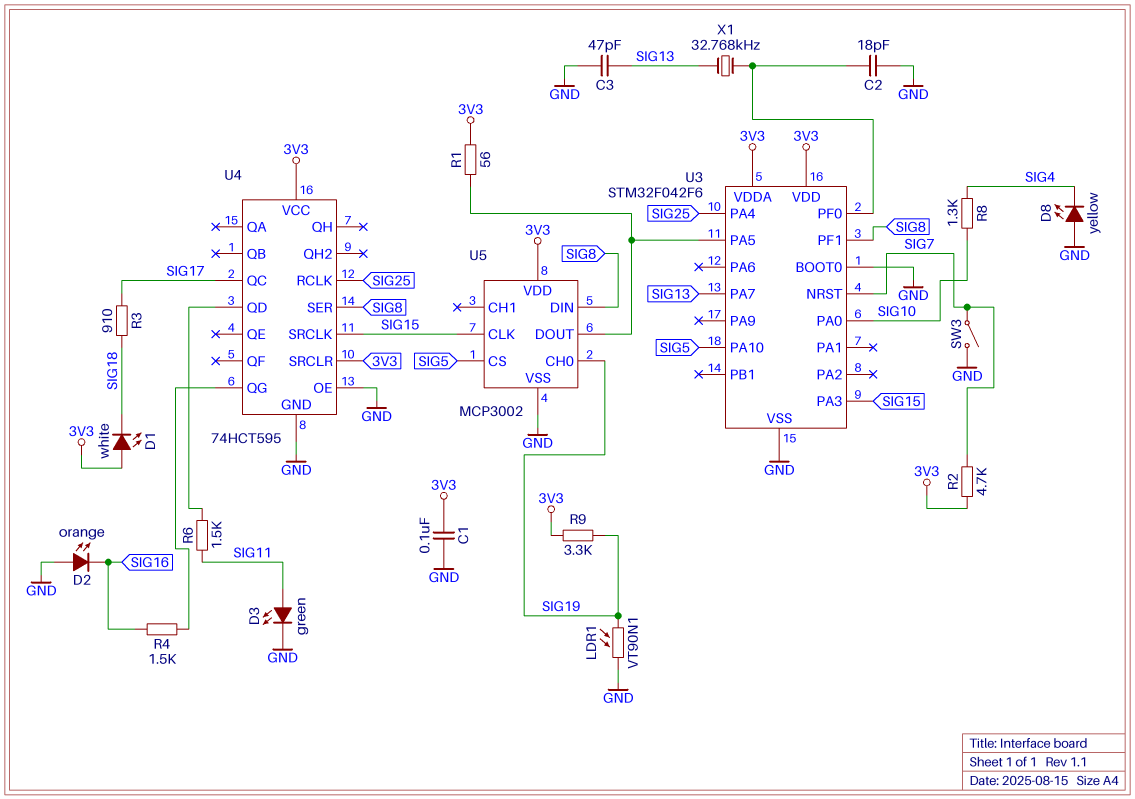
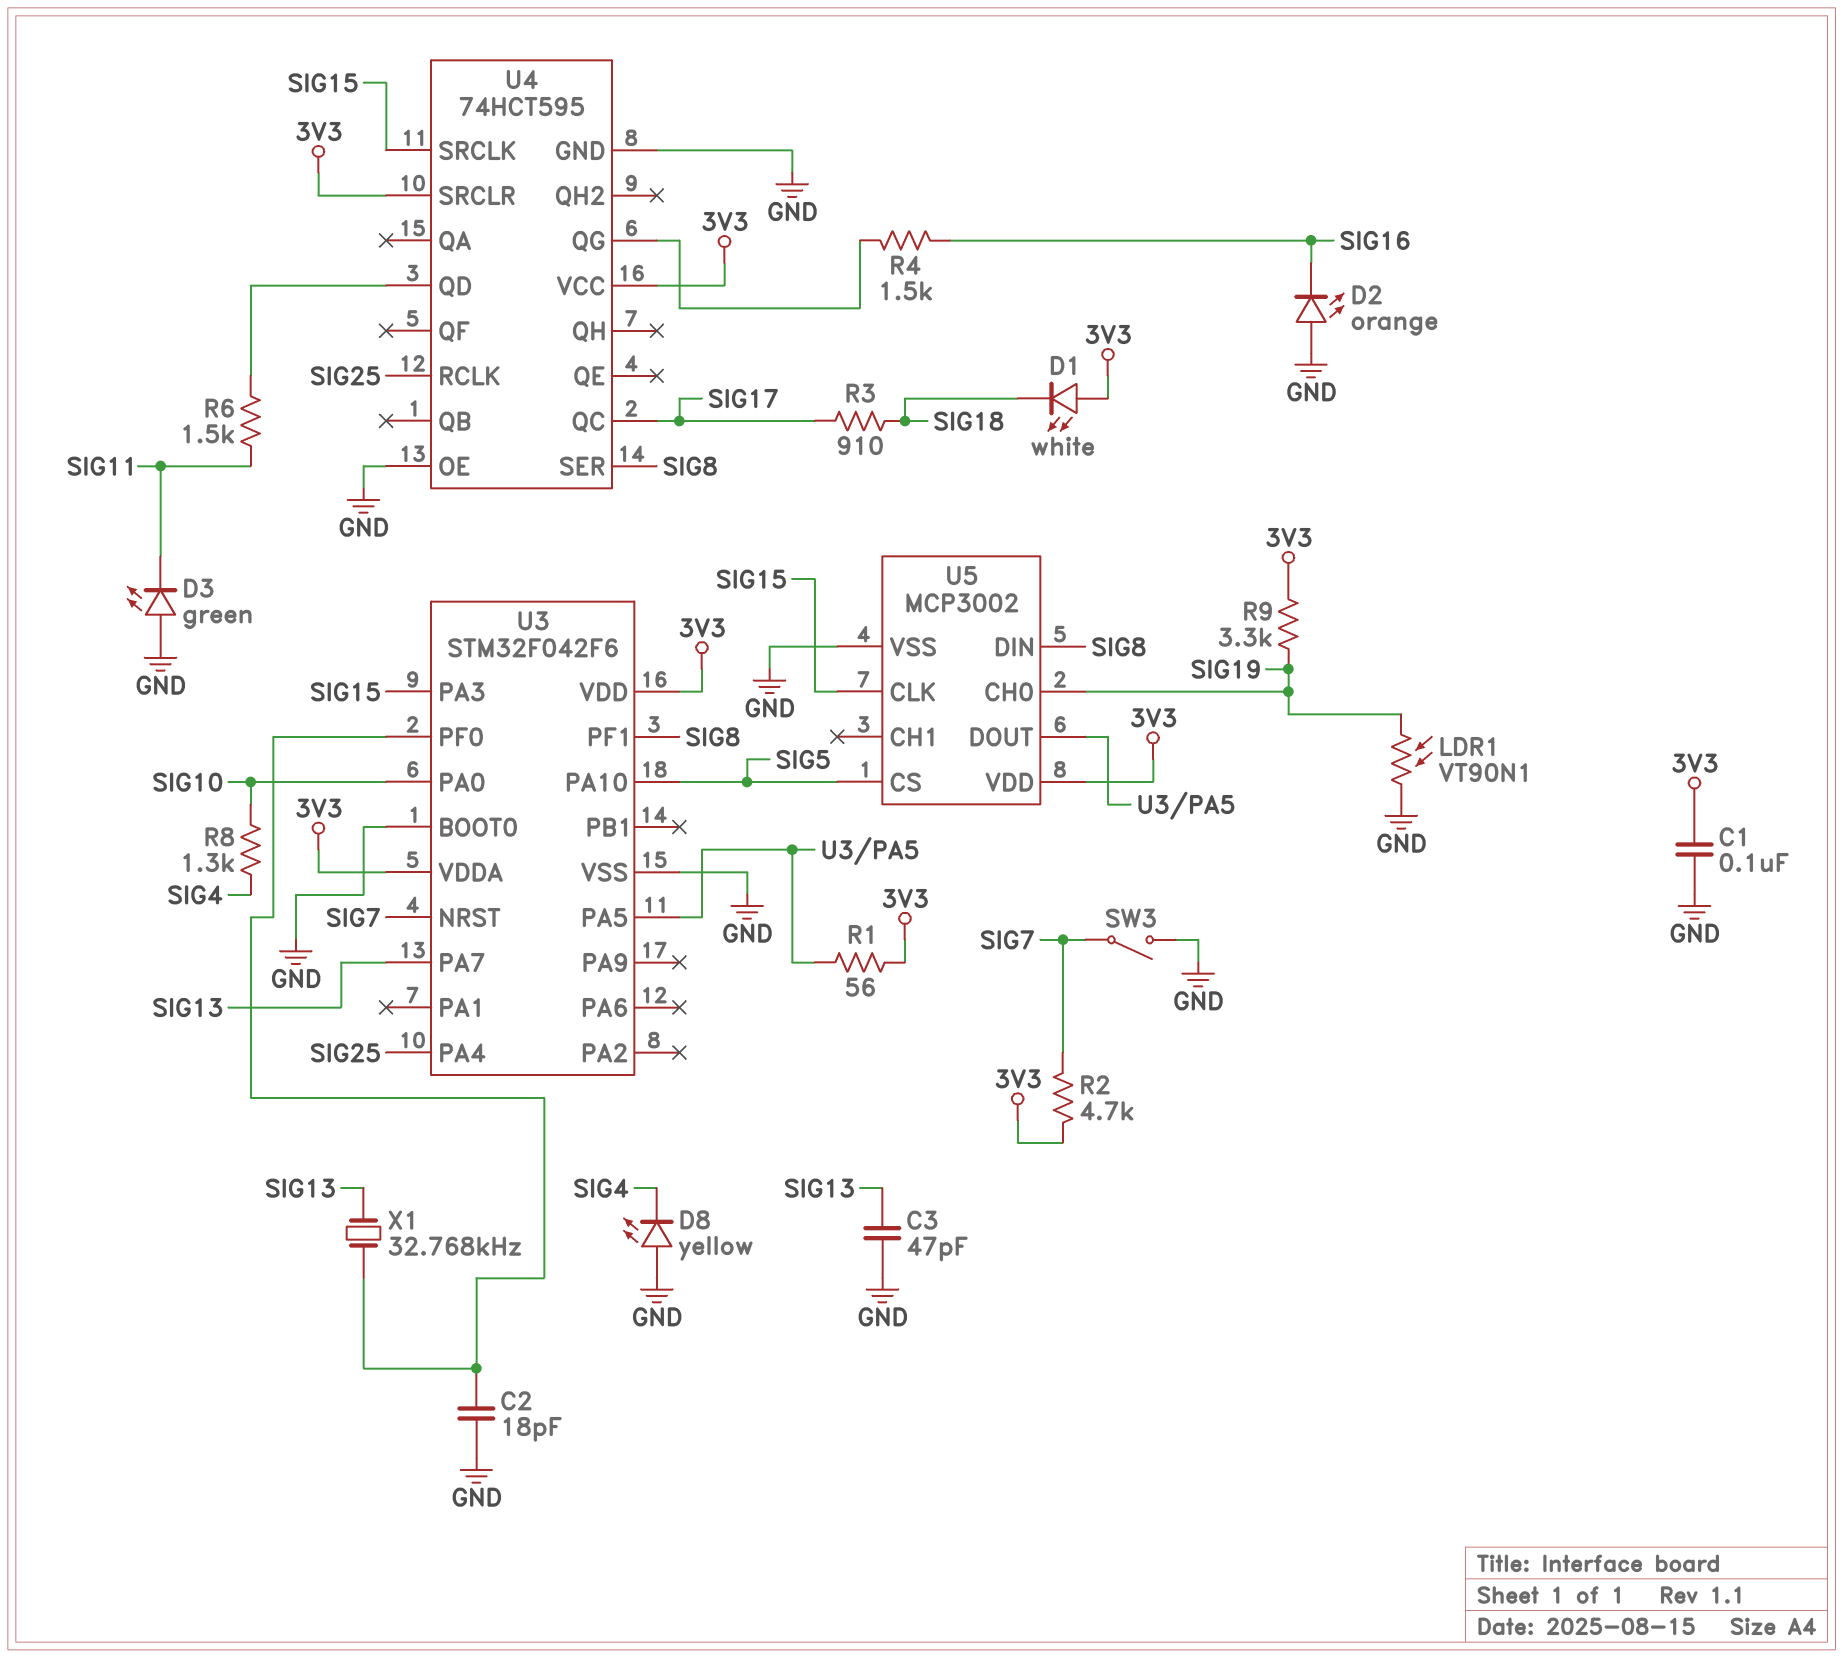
D3: LED green (A SIG11, K GND) -> LED green (A GND, K SIG11)

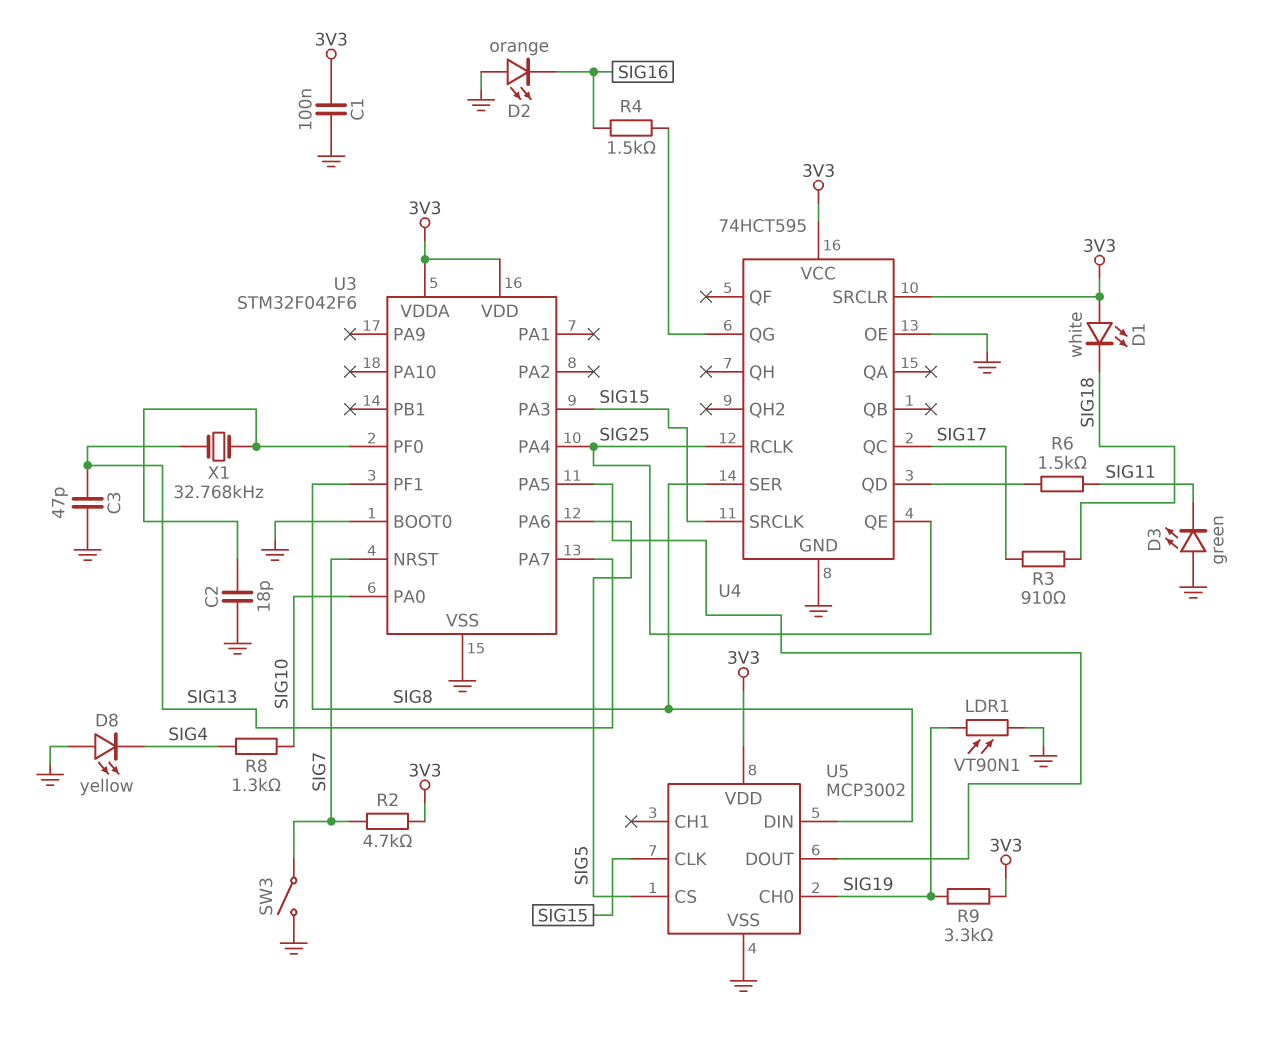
R1: 56 (3V3, U3/PA5) -> none
U3 pin PA6: none -> SIG5
U3 pin PA10: SIG5 -> none
U4 pin QE: none -> SIG25

